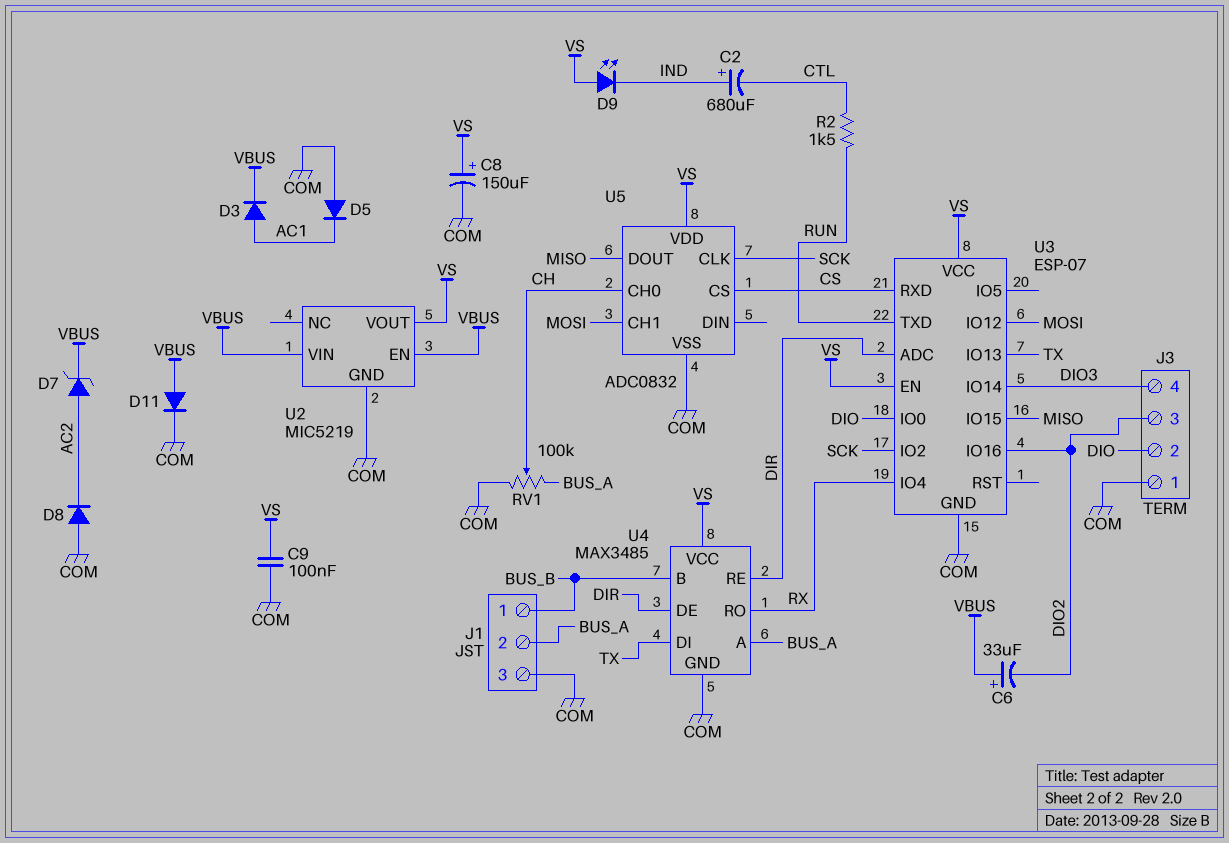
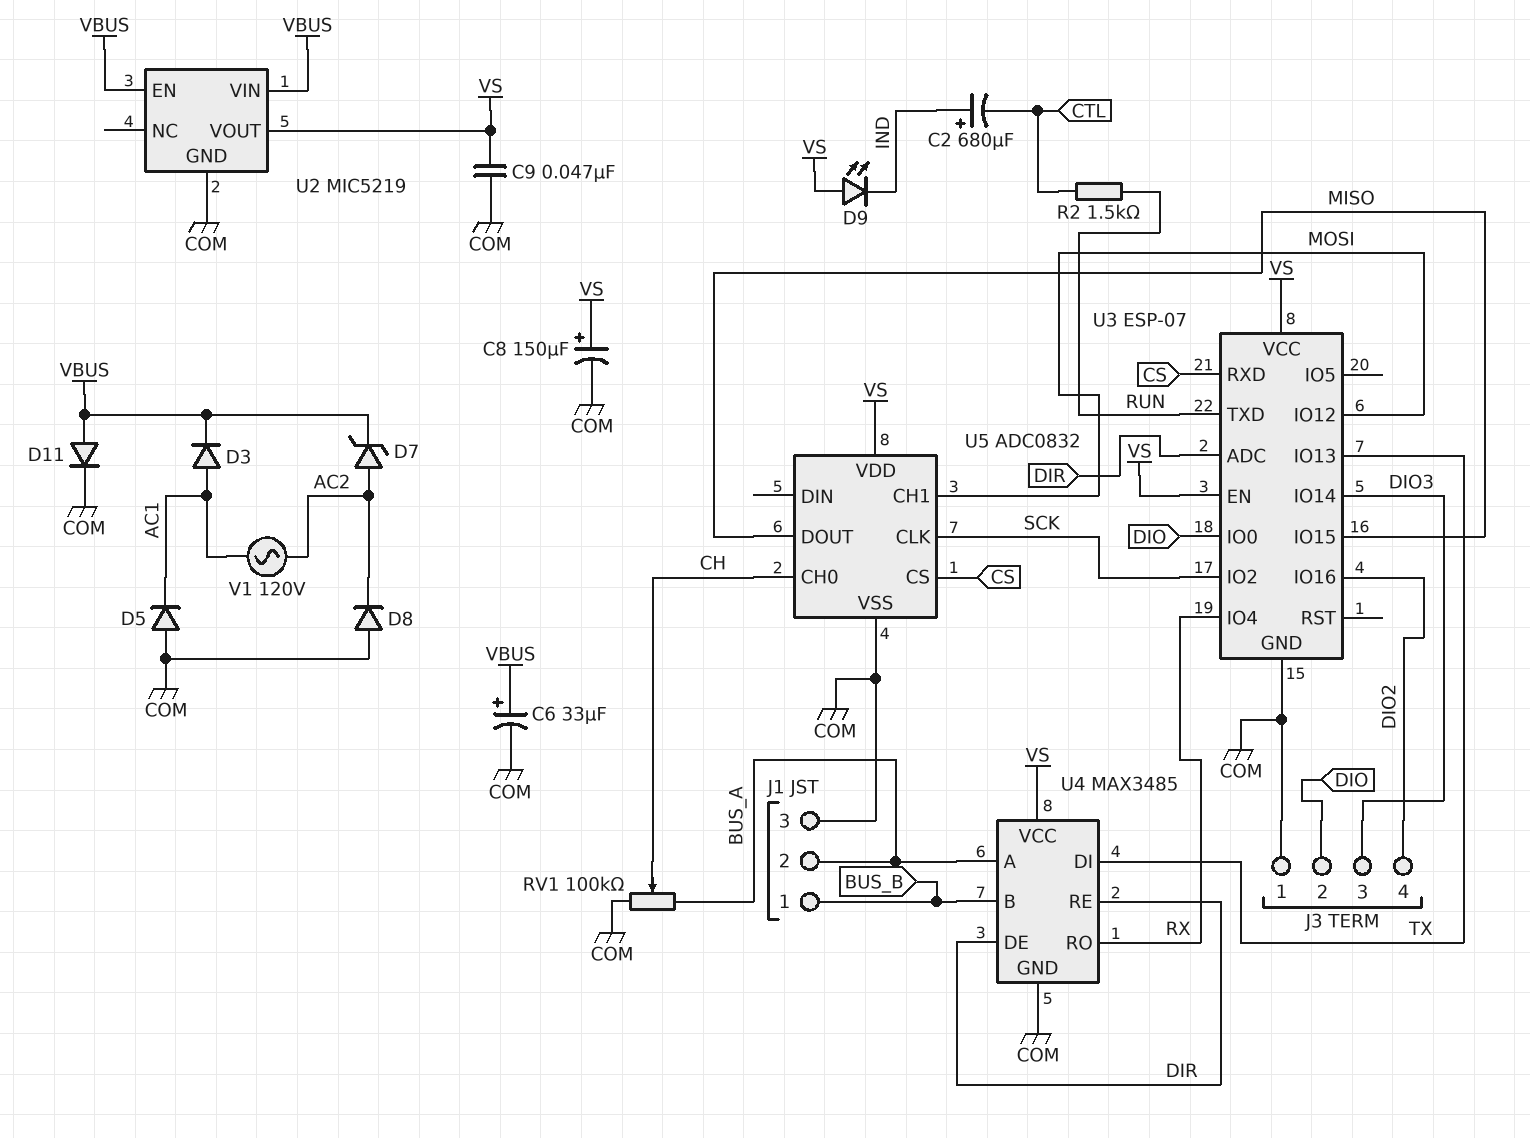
C6: 33uF (plus VBUS, minus DIO2) -> 33uF (plus VBUS, minus COM)
C9: 100nF (COM, VS) -> 47nF (COM, VS)
J3 pin 3: DIO2 -> DIO3
J3 pin 4: DIO3 -> DIO2
V1: none -> AC 120V (AC1, AC2)

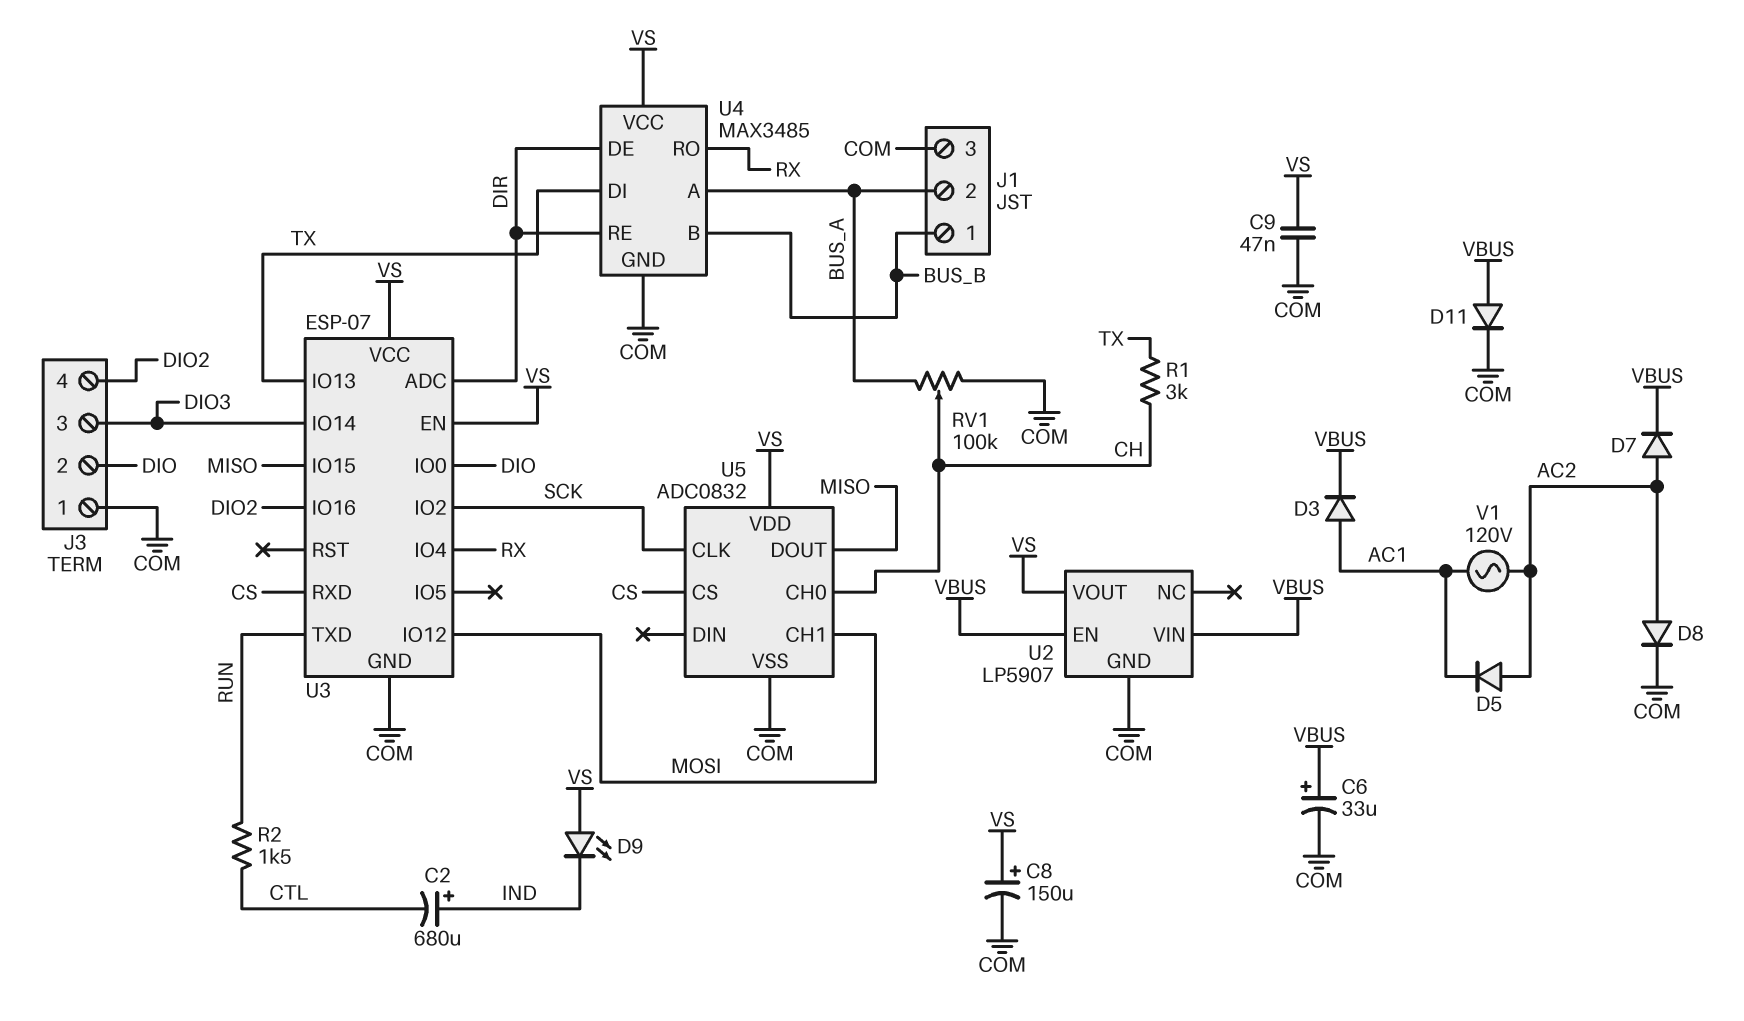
D5: diode (A COM, K AC1) -> diode (A AC2, K AC1)
D7: zener (A AC2, K VBUS) -> diode (A AC2, K VBUS)
D8: diode (A COM, K AC2) -> diode (A AC2, K COM)
R1: none -> 3k (CH, TX)
U2: MIC5219 -> LP5907

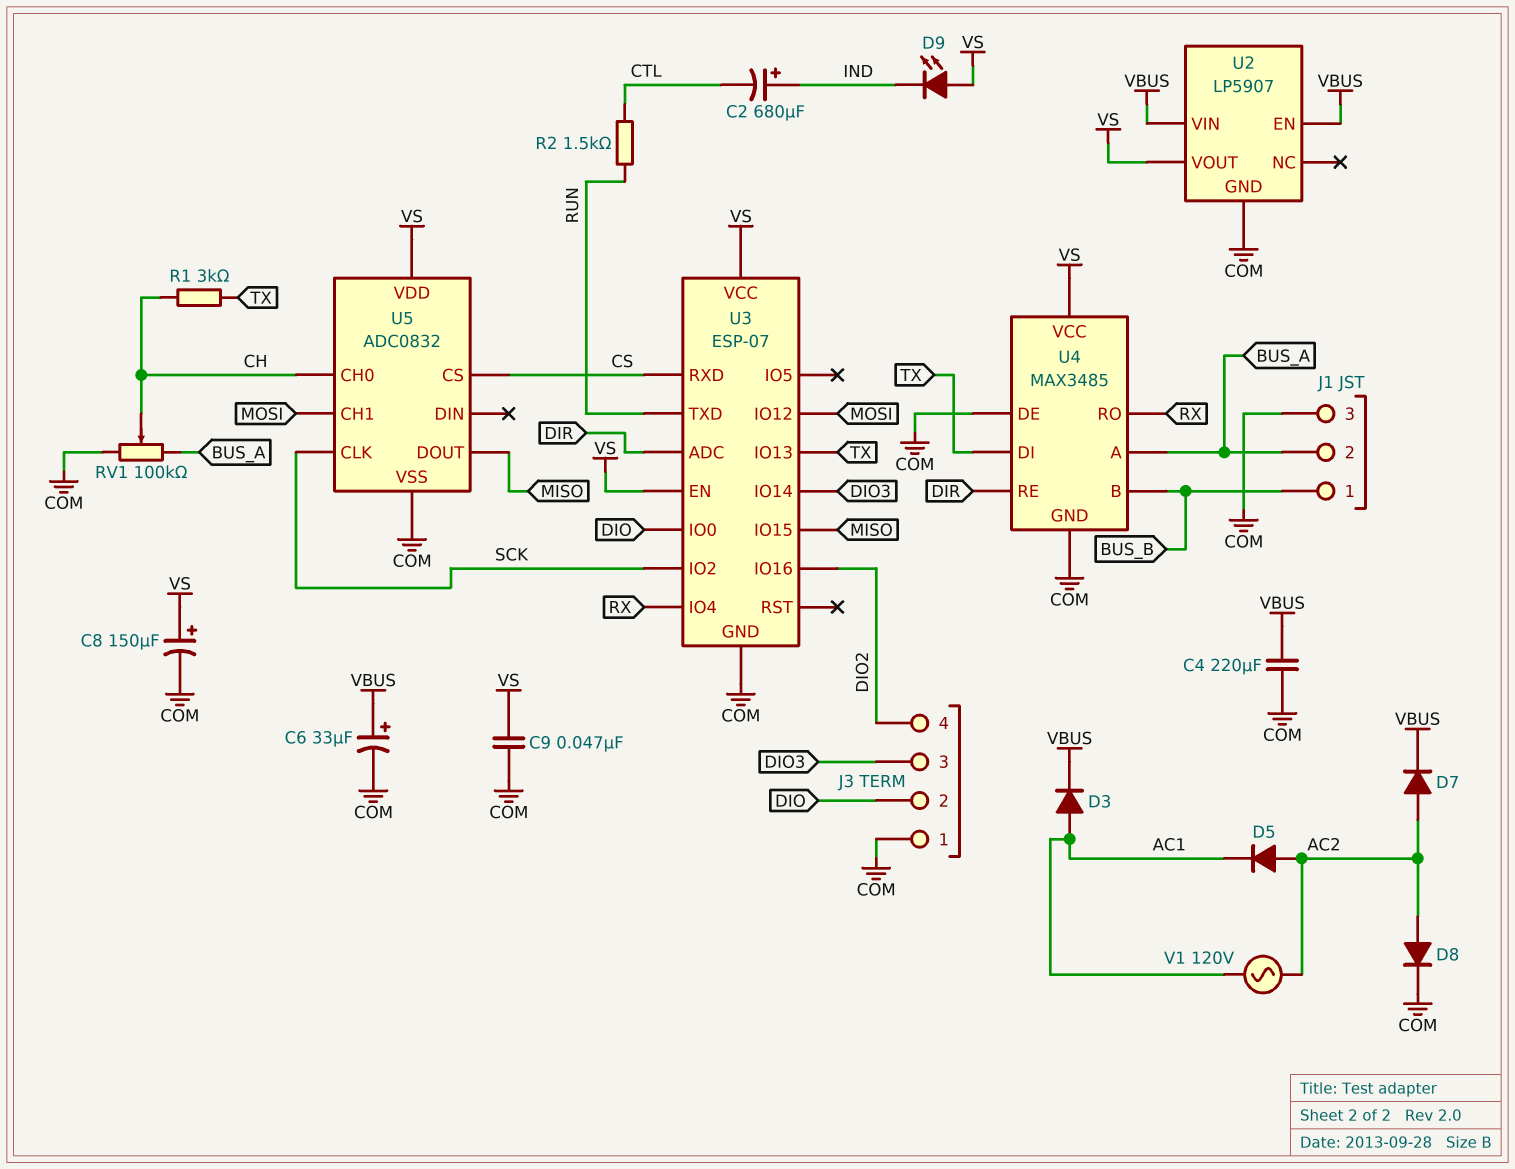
C4: none -> 220uF (COM, VBUS)
D11: diode (A VBUS, K COM) -> none
U4 pin DE: DIR -> COM

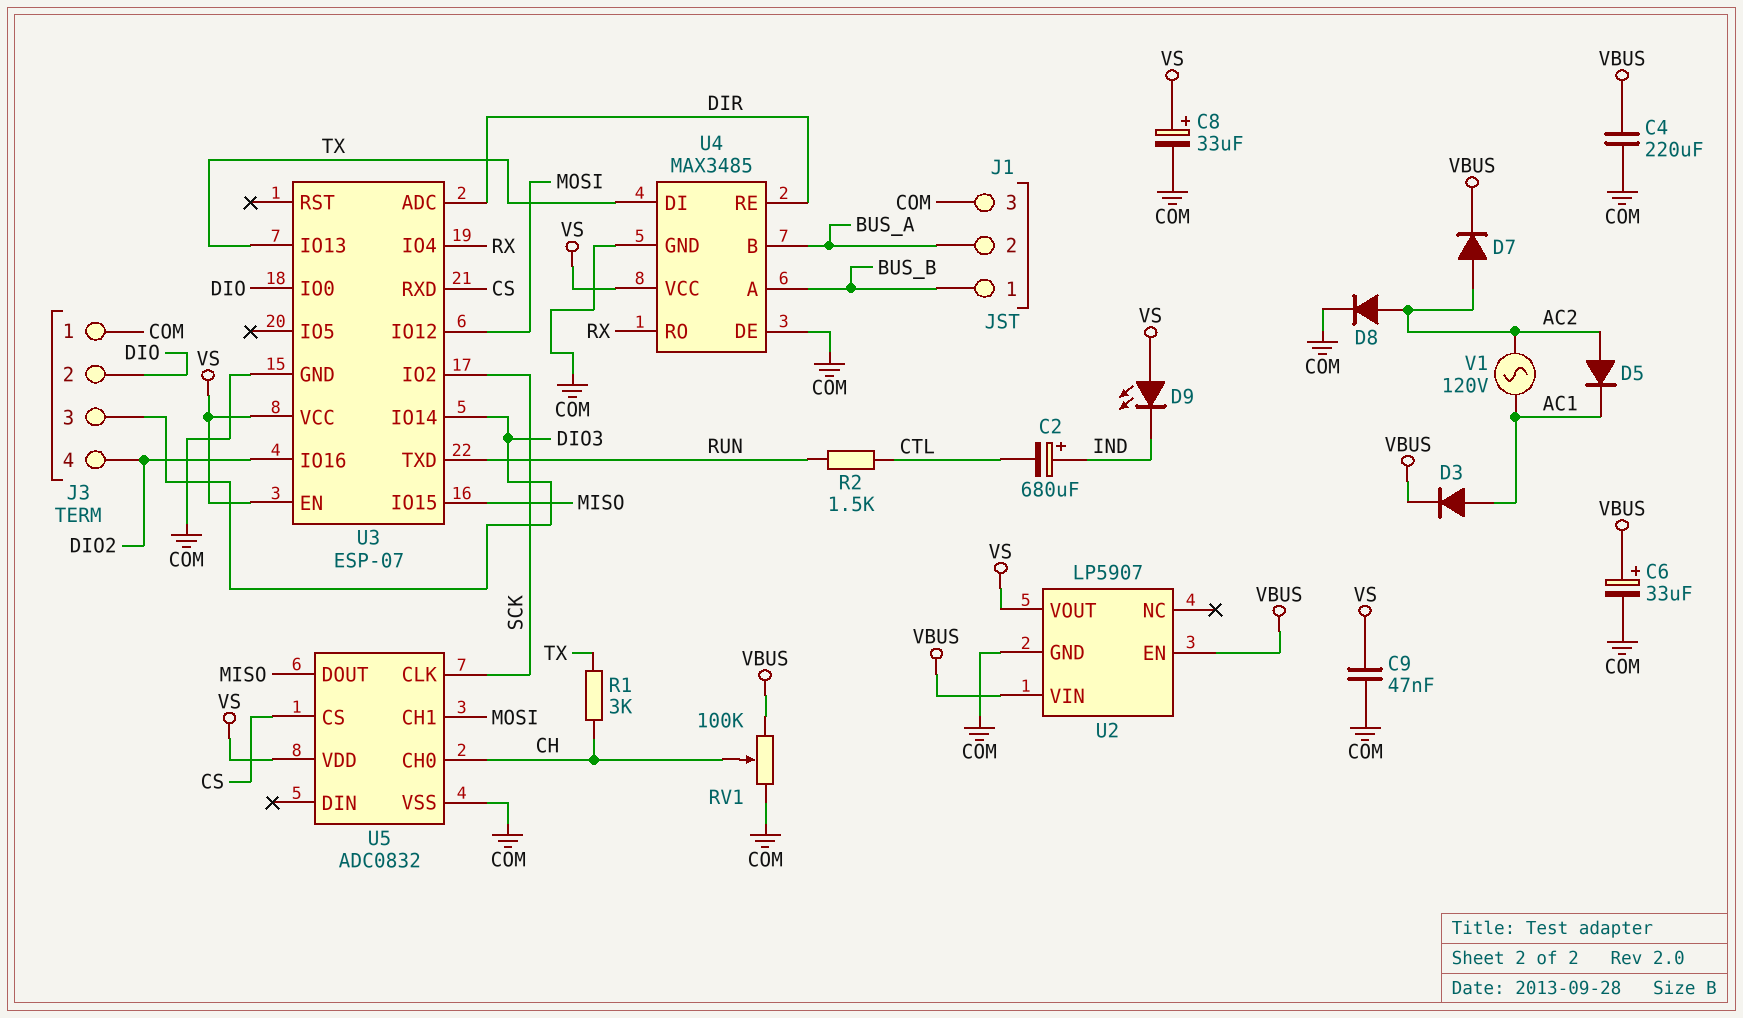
C8: 150uF (plus VS, minus COM) -> 33uF (plus VS, minus COM)
RV1: 100k (BUS_A, COM, wiper CH) -> 100k (COM, VBUS, wiper CH)
U4 pin A: BUS_A -> BUS_B
U4 pin B: BUS_B -> BUS_A

